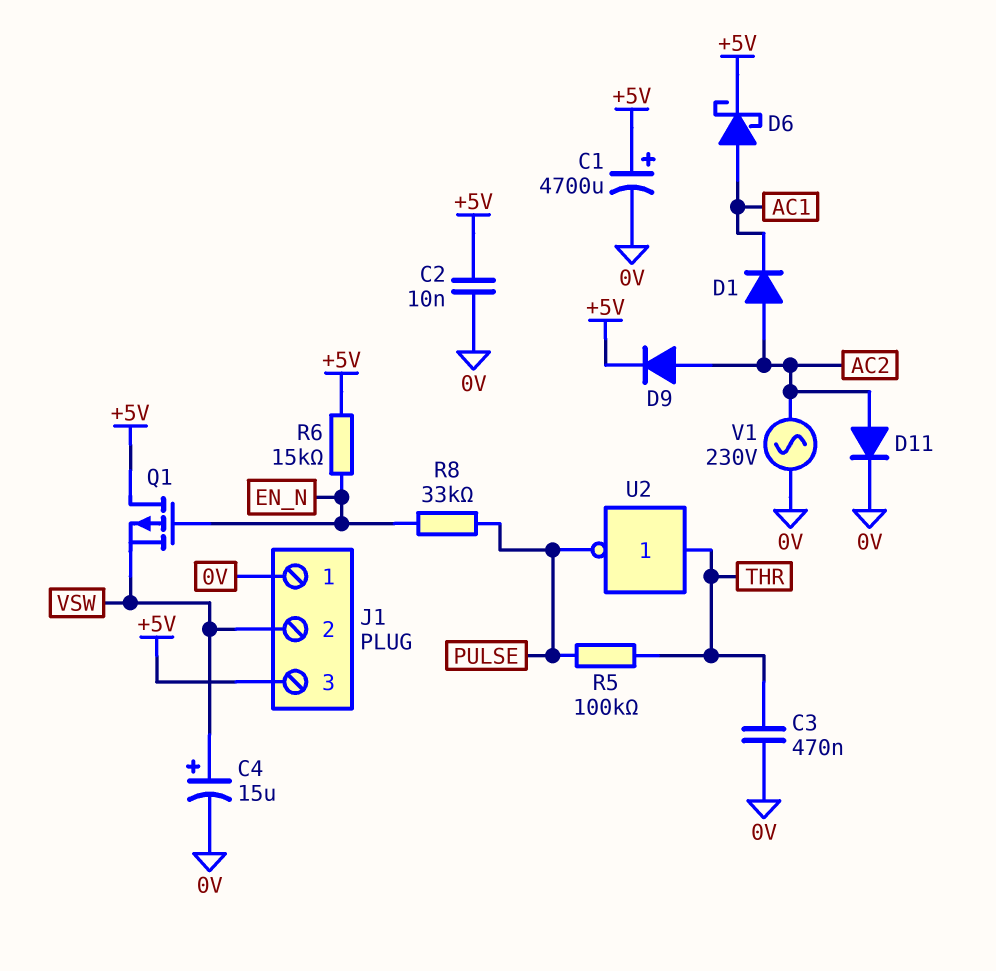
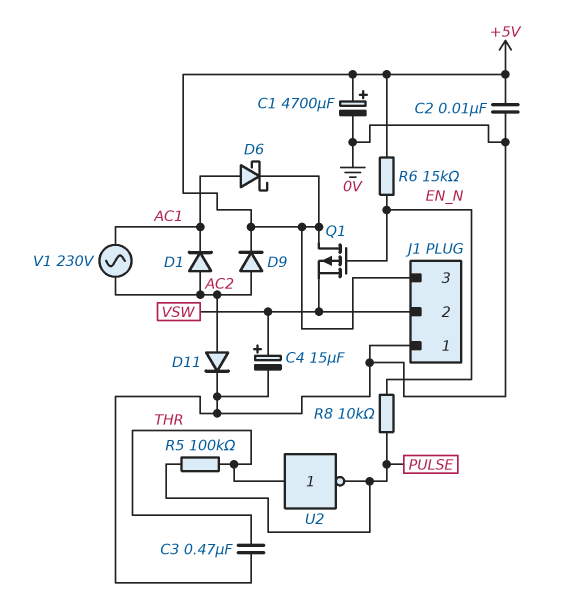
R8: 33k (EN_N, PULSE) -> 10k (EN_N, PULSE)
V1: AC 230V (0V, AC2) -> AC 230V (AC1, AC2)

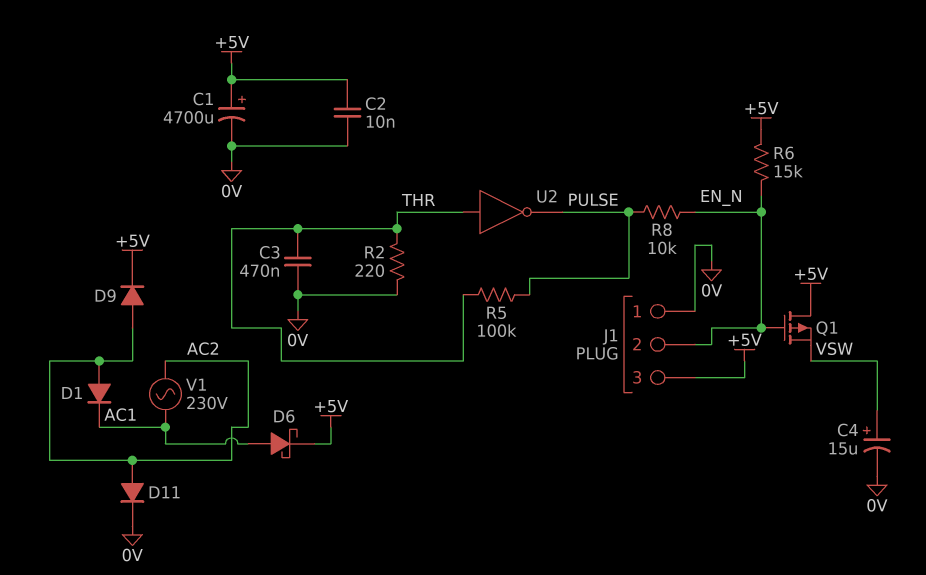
J1 pin 2: VSW -> EN_N
R2: none -> 220 (0V, THR)

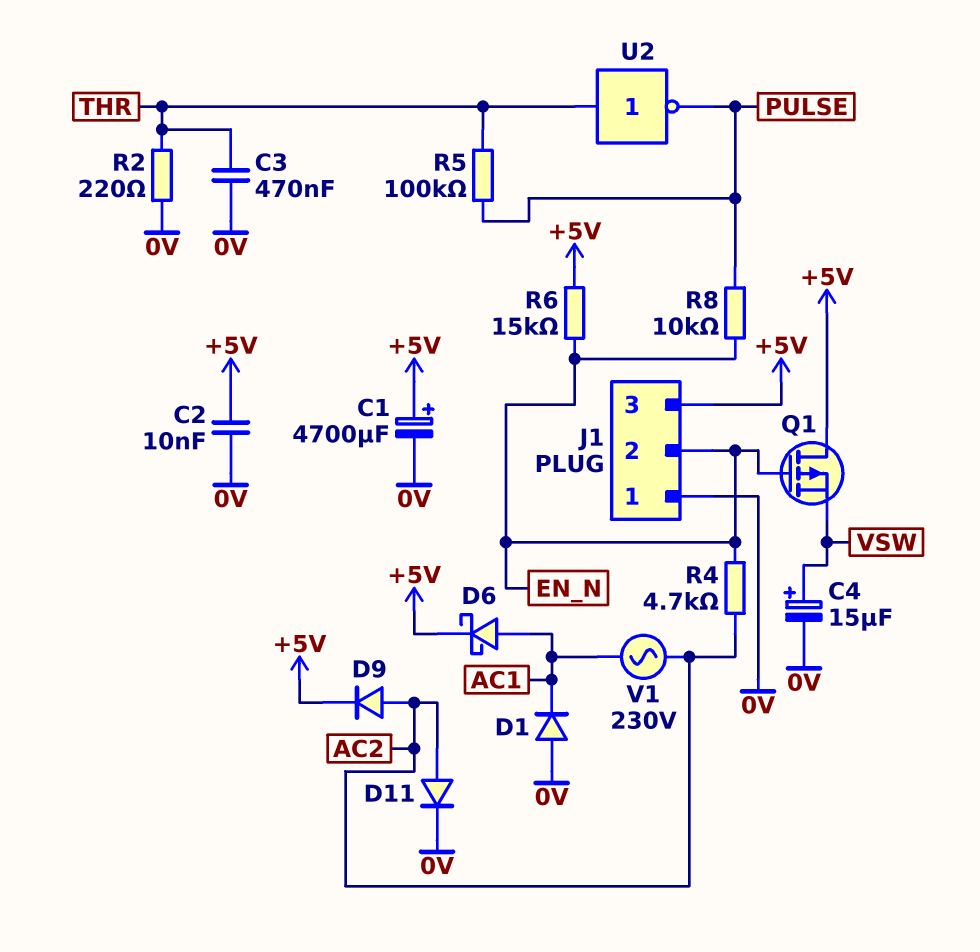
D1: diode (A AC2, K AC1) -> diode (A 0V, K AC1)
R4: none -> 4.7k (AC2, EN_N)

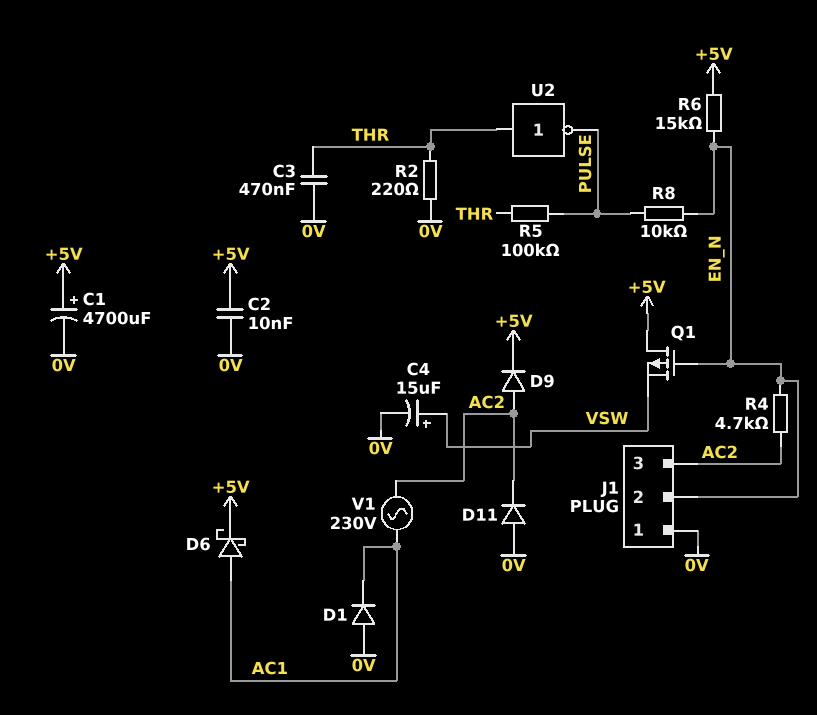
D11: diode (A AC2, K 0V) -> diode (A 0V, K AC2)
J1 pin 3: +5V -> AC2

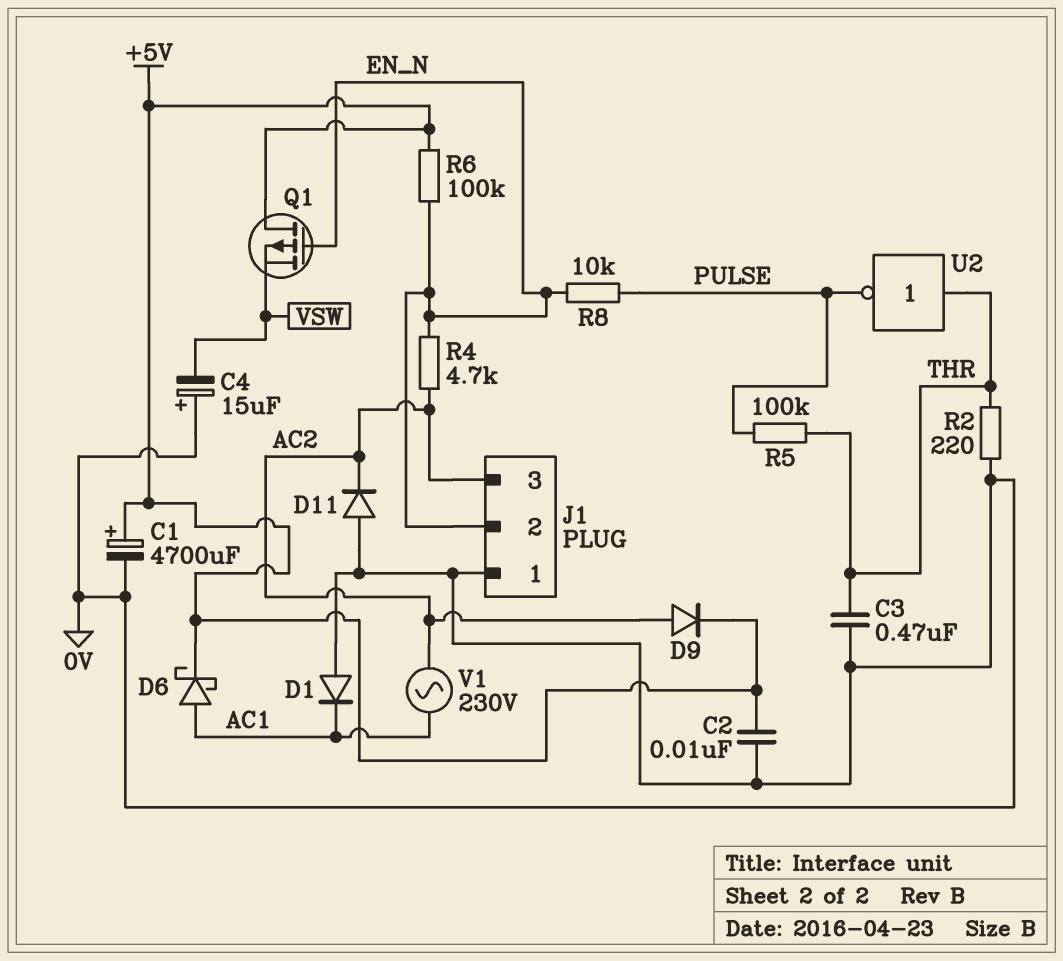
C4: 15uF (plus VSW, minus 0V) -> 15uF (plus 0V, minus VSW)
R6: 15k (+5V, EN_N) -> 100k (+5V, EN_N)

